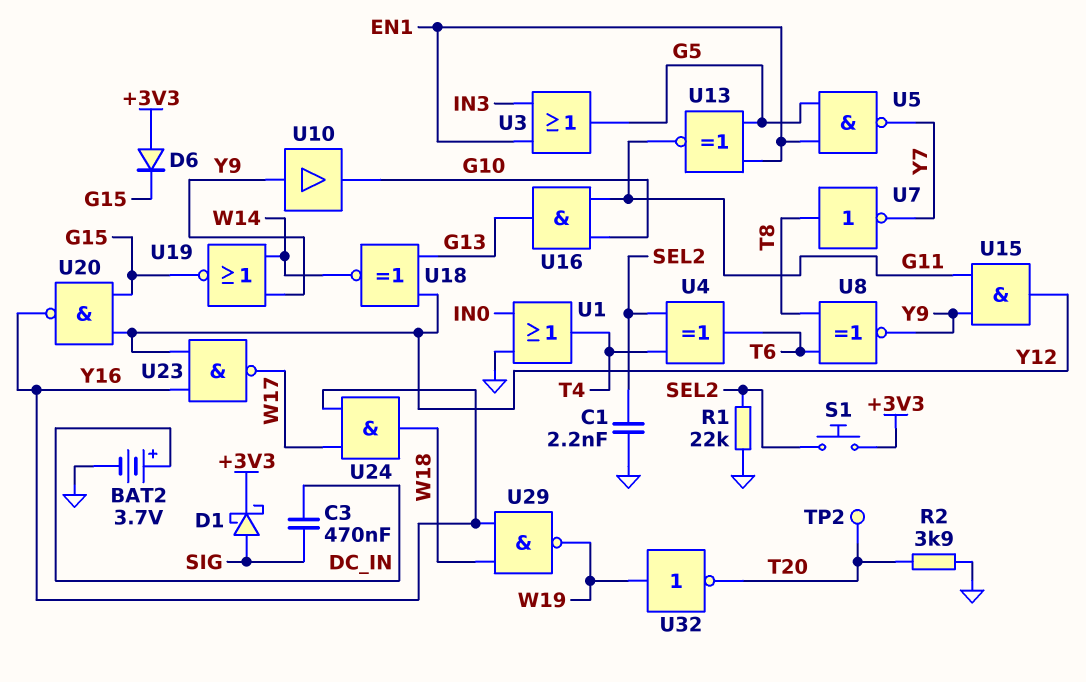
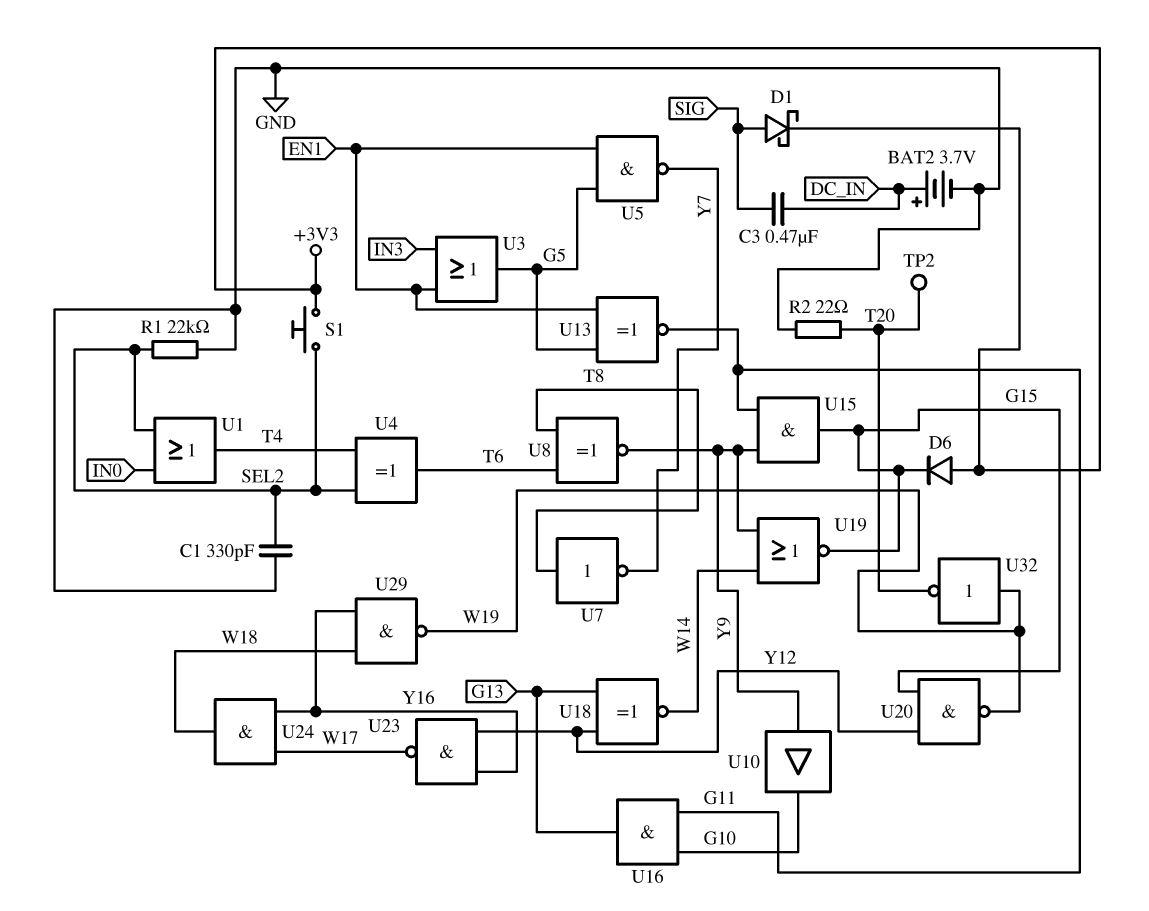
C1: 2.2nF (GND, SEL2) -> 330pF (GND, SEL2)
R2: 3.9k (GND, T20) -> 22 (GND, T20)
U1: OR (in GND, in IN0, out T4) -> OR (in IN0, in SEL2, out T4)
U15: AND (in G11, in Y9, out Y12) -> AND (in G11, in Y9, out G15)
U20: NAND (in G15, in Y12, out Y16) -> NAND (in G15, in Y12, out W19)

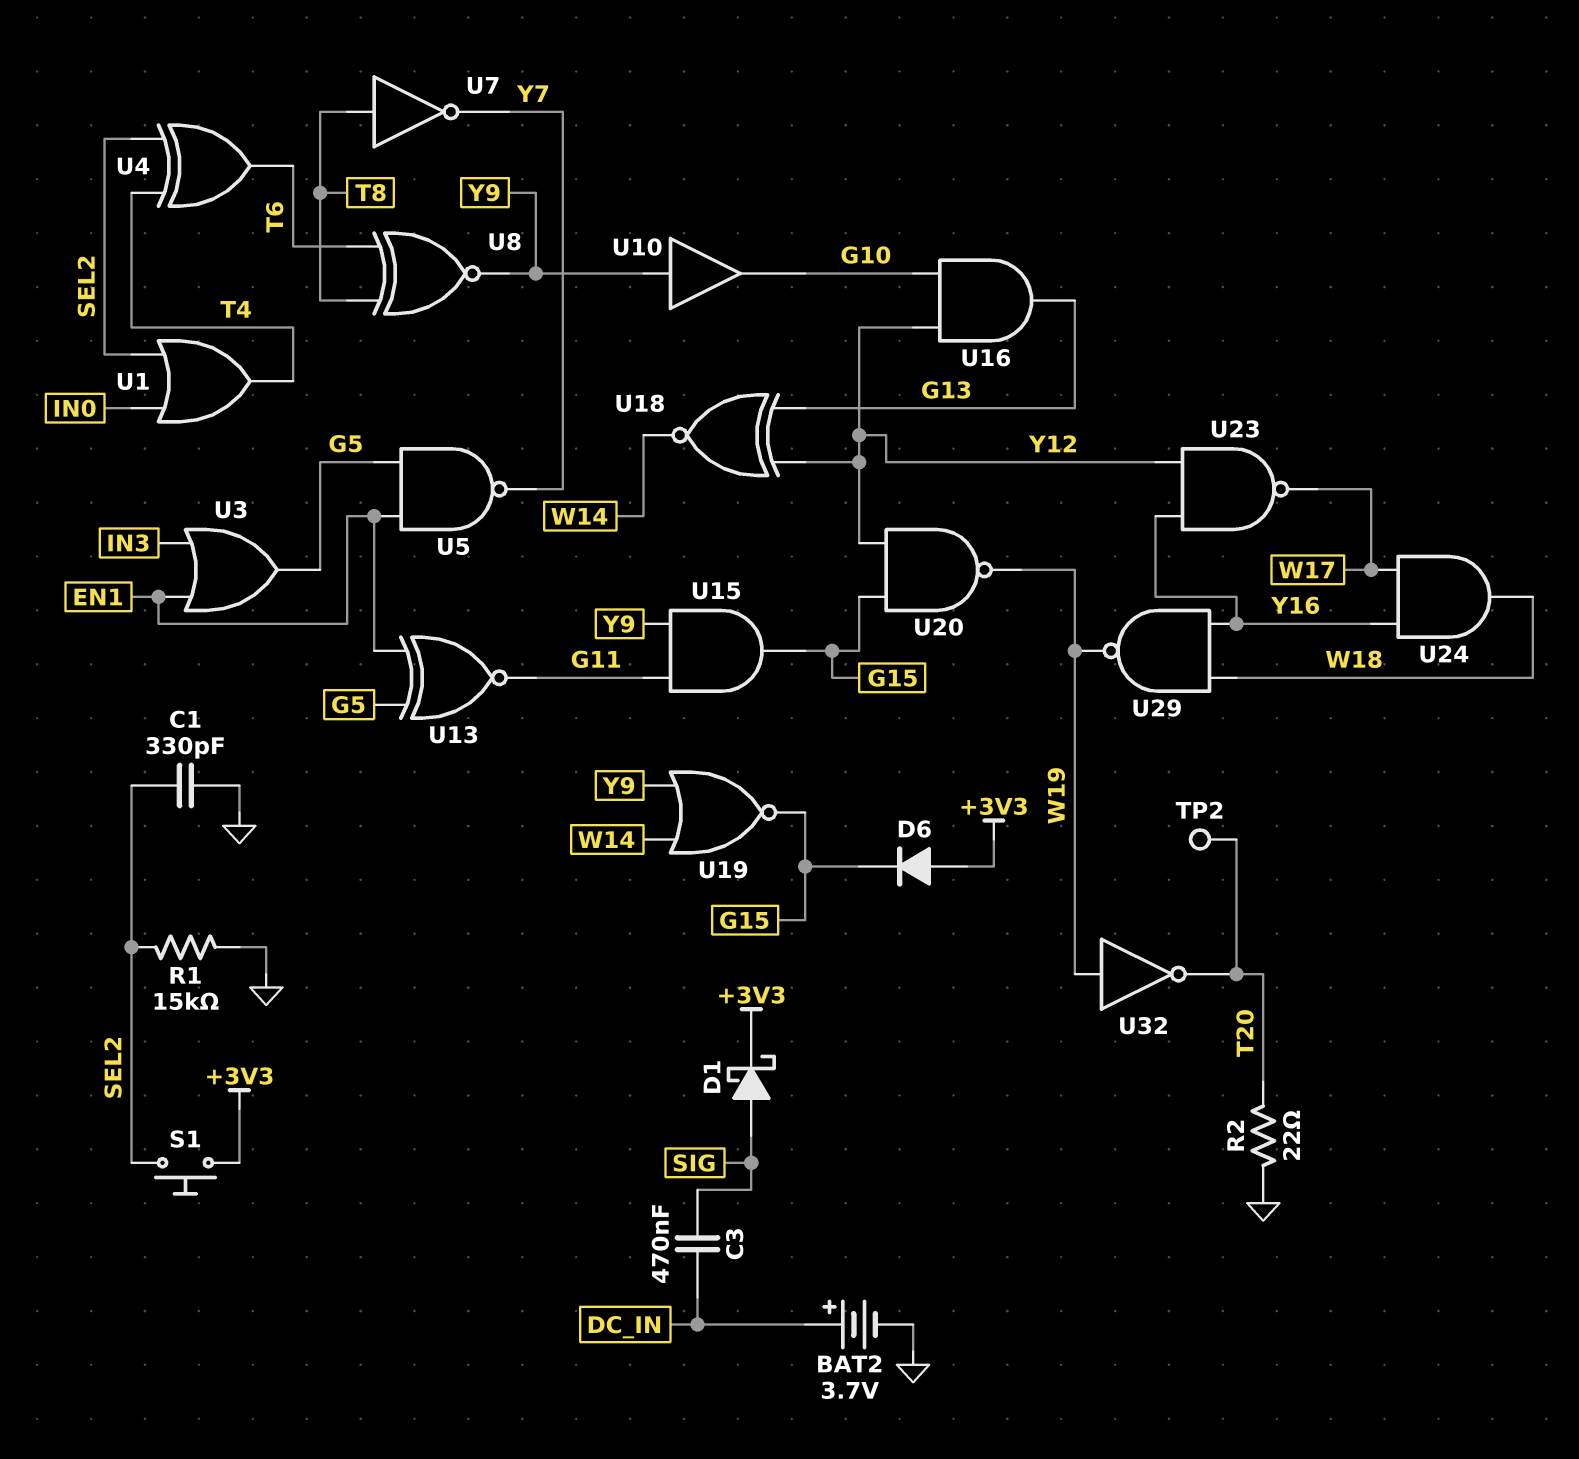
R1: 22k (GND, SEL2) -> 15k (GND, SEL2)
U16: AND (in G10, in G11, out G13) -> AND (in G10, in Y12, out G13)

